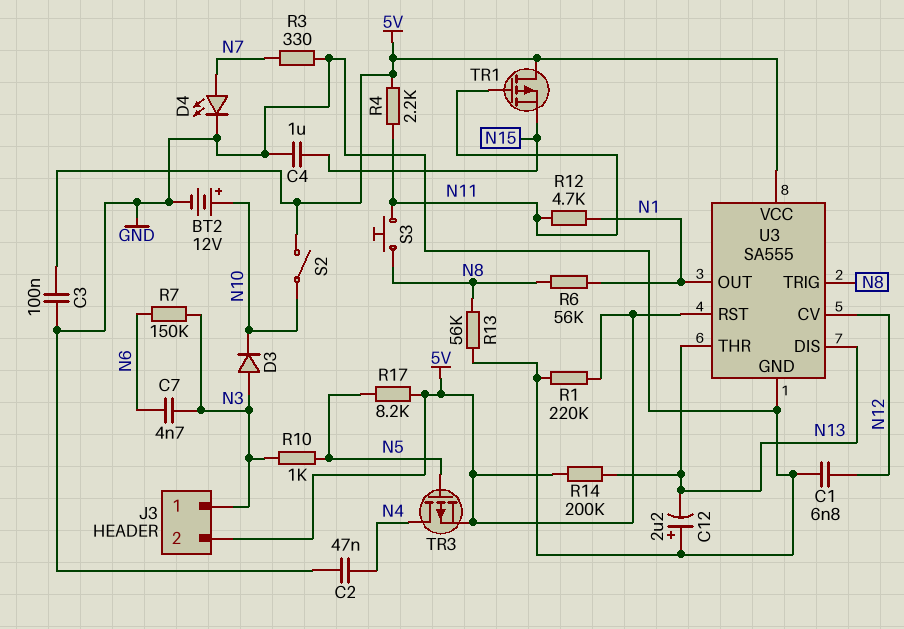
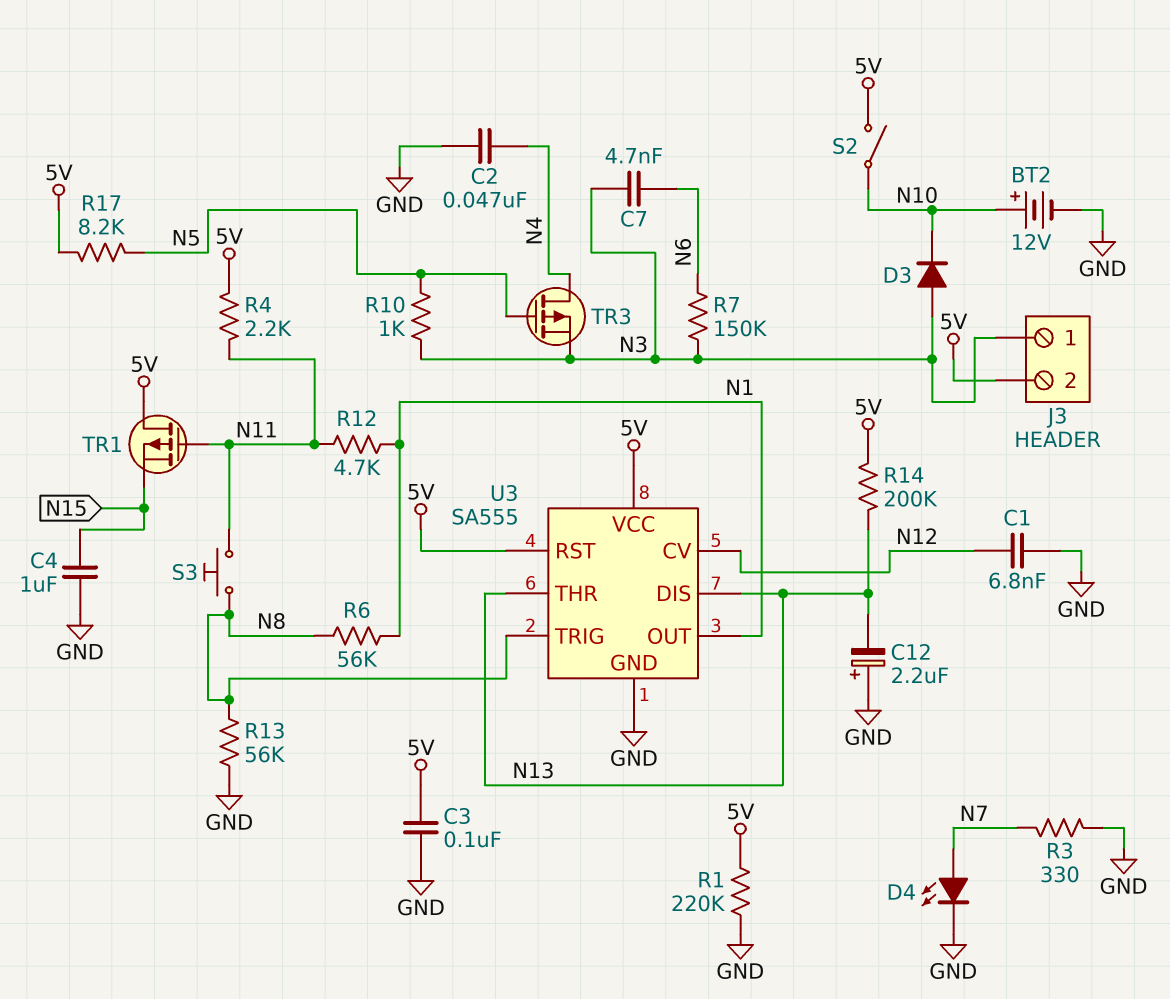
TR3: PMOS (G N5, D N4, S 5V) -> PMOS (G N5, D N4, S N3)

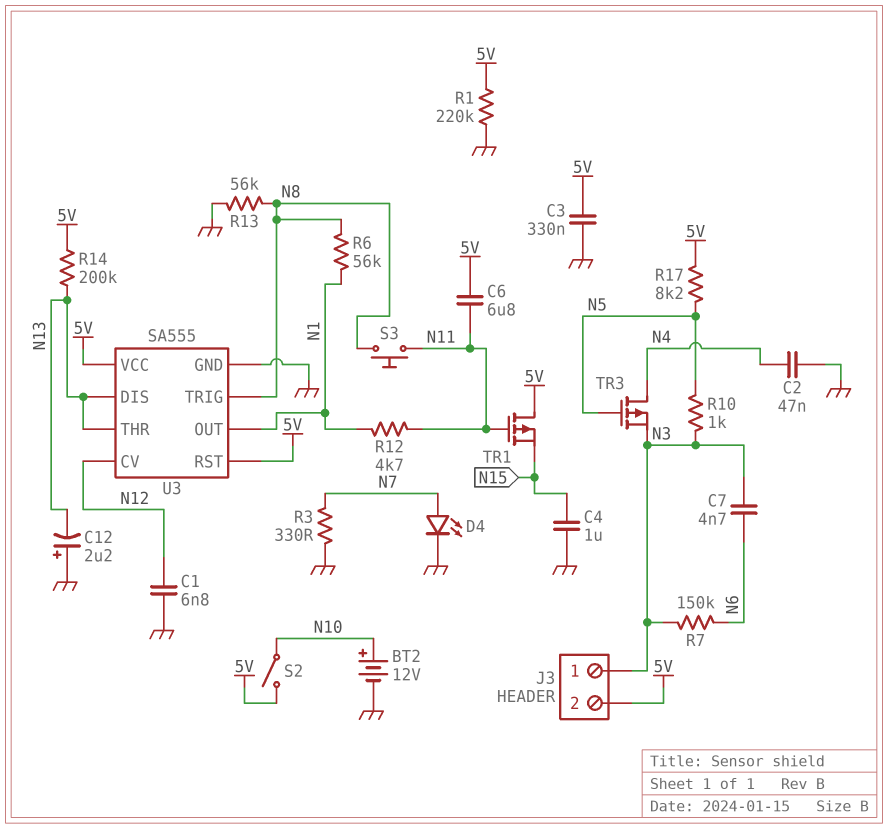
C3: 100nF (5V, GND) -> 330nF (5V, GND)
C6: none -> 6.8uF (5V, N11)
D3: diode (A N3, K N10) -> none
R4: 2.2k (5V, N11) -> none

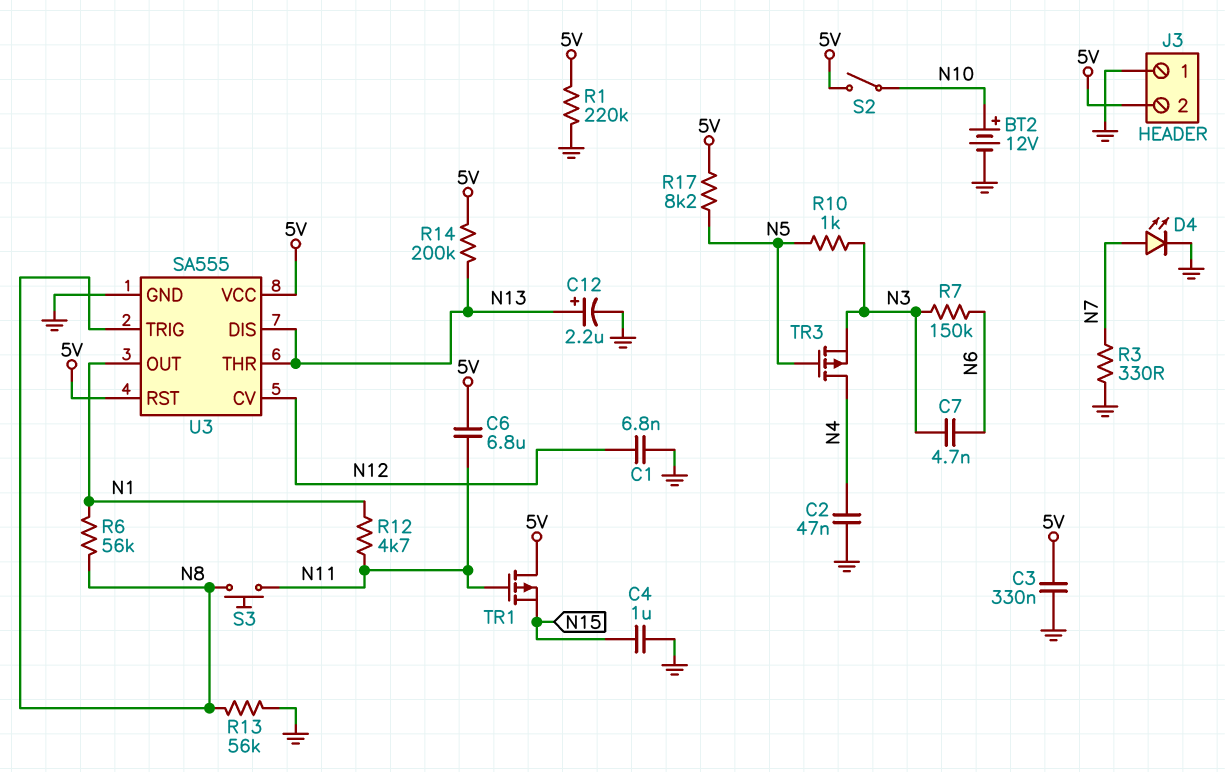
C12: 2.2uF (plus GND, minus N13) -> 2.2uF (plus N13, minus GND)
J3 pin 1: N3 -> GND

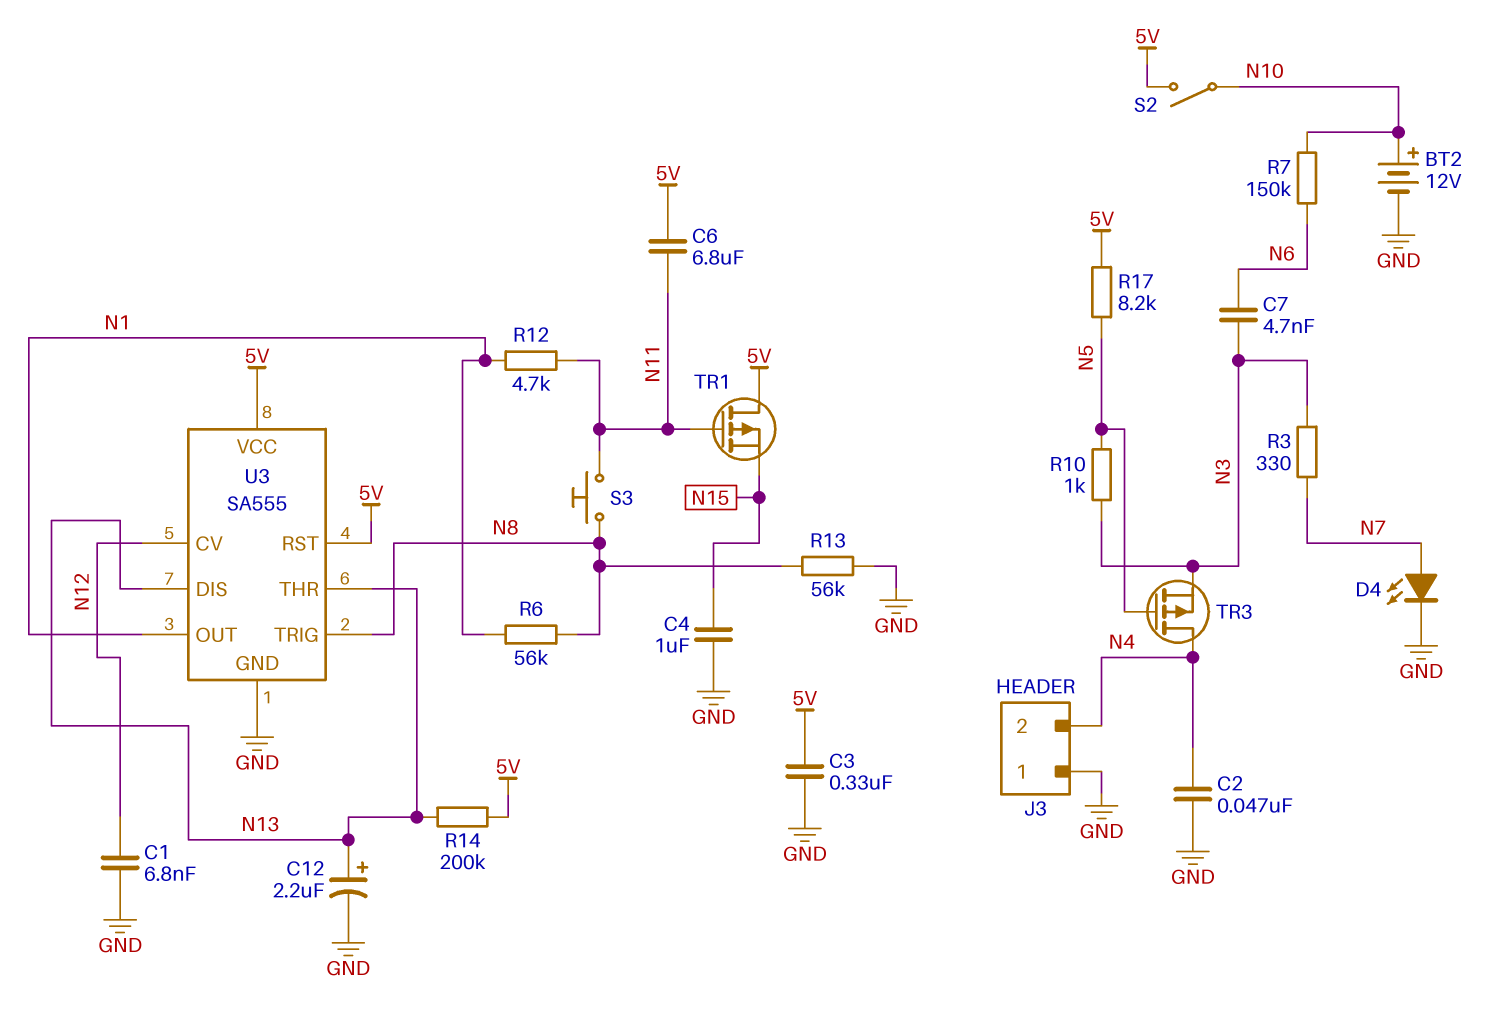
J3 pin 2: 5V -> N4
R1: 220k (5V, GND) -> none
R3: 330 (GND, N7) -> 330 (N3, N7)
R7: 150k (N3, N6) -> 150k (N6, N10)

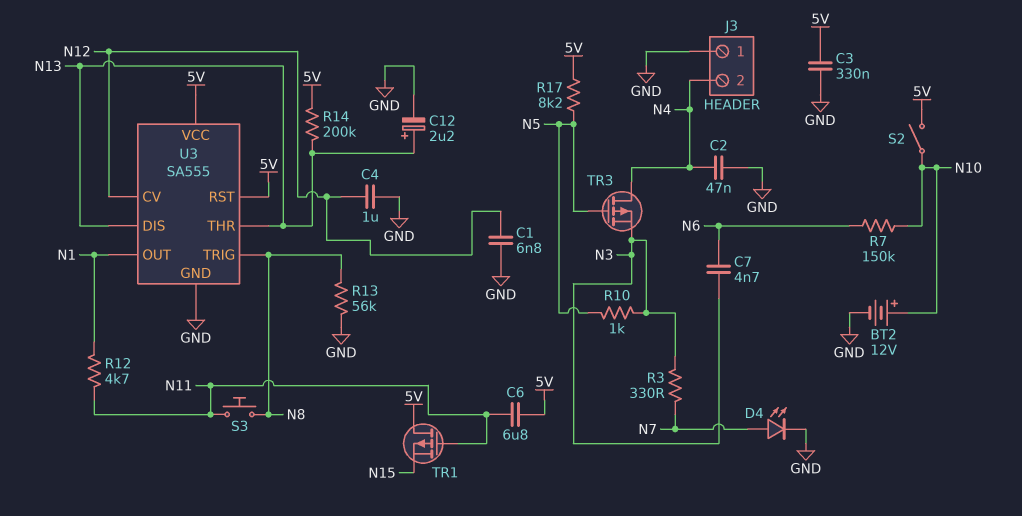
C4: 1uF (GND, N15) -> 1uF (GND, N12)
R6: 56k (N1, N8) -> none

